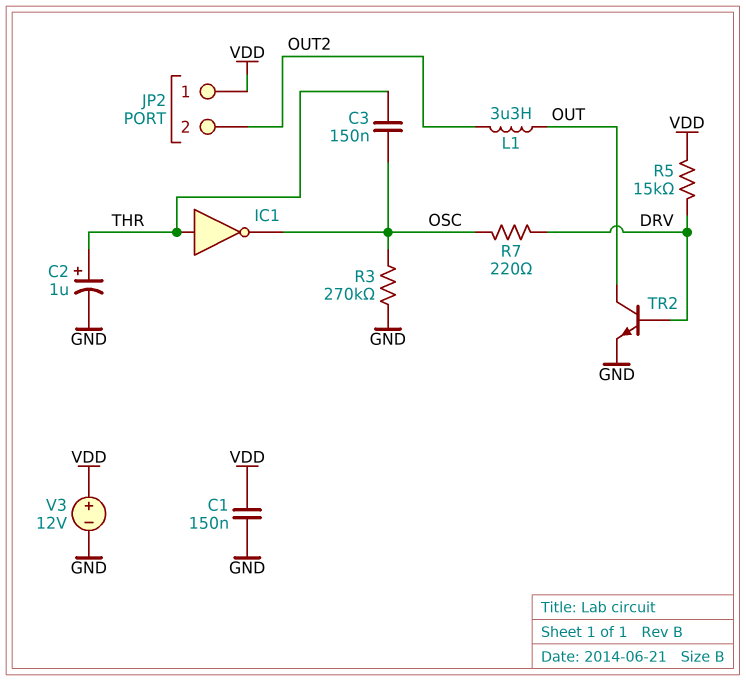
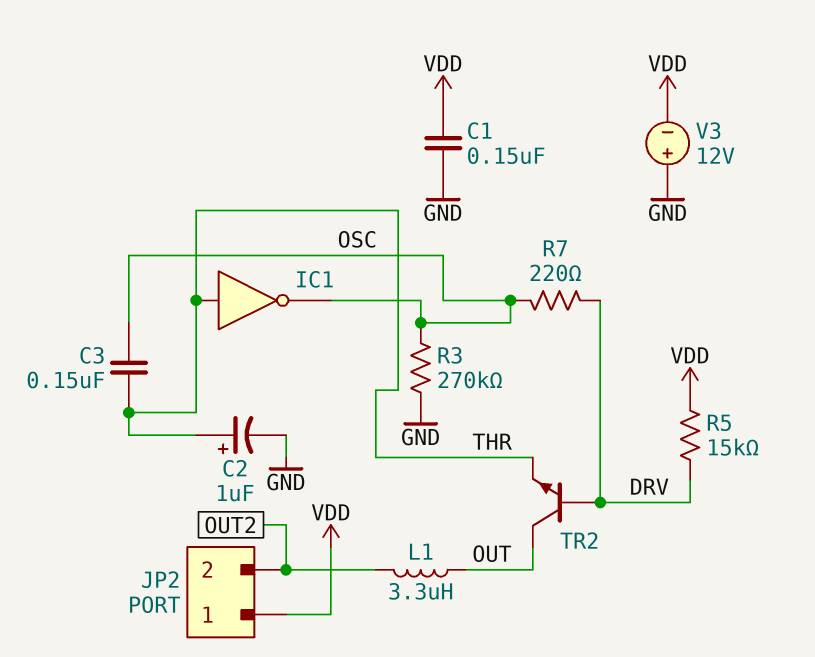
TR2: NPN (B DRV, C OUT, E GND) -> NPN (B DRV, C OUT, E THR)
V3: 12V (plus VDD, minus GND) -> 12V (plus GND, minus VDD)

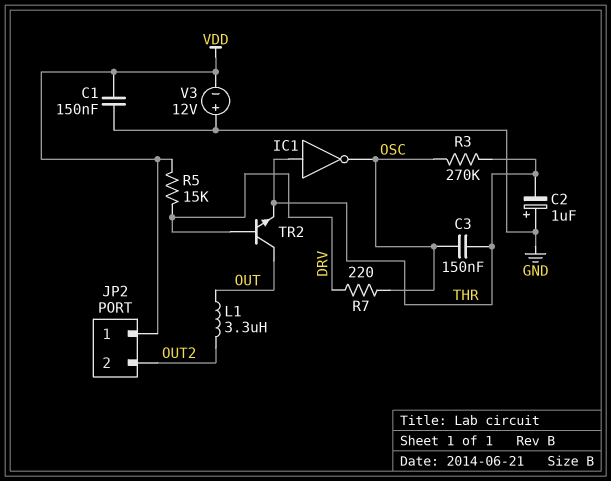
C2: 1uF (plus THR, minus GND) -> 1uF (plus GND, minus THR)
R3: 270k (GND, OSC) -> 270k (OSC, THR)

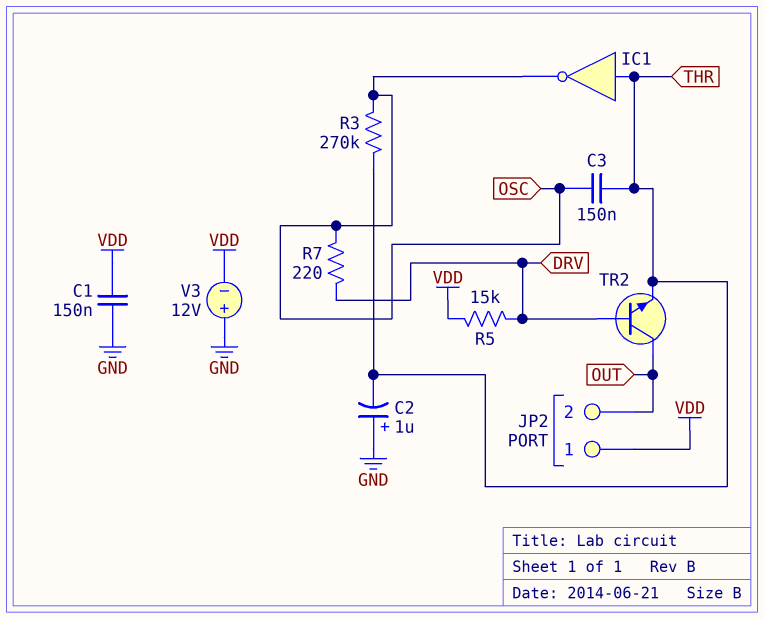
JP2 pin 2: OUT2 -> OUT
L1: 3.3uH (OUT, OUT2) -> none

